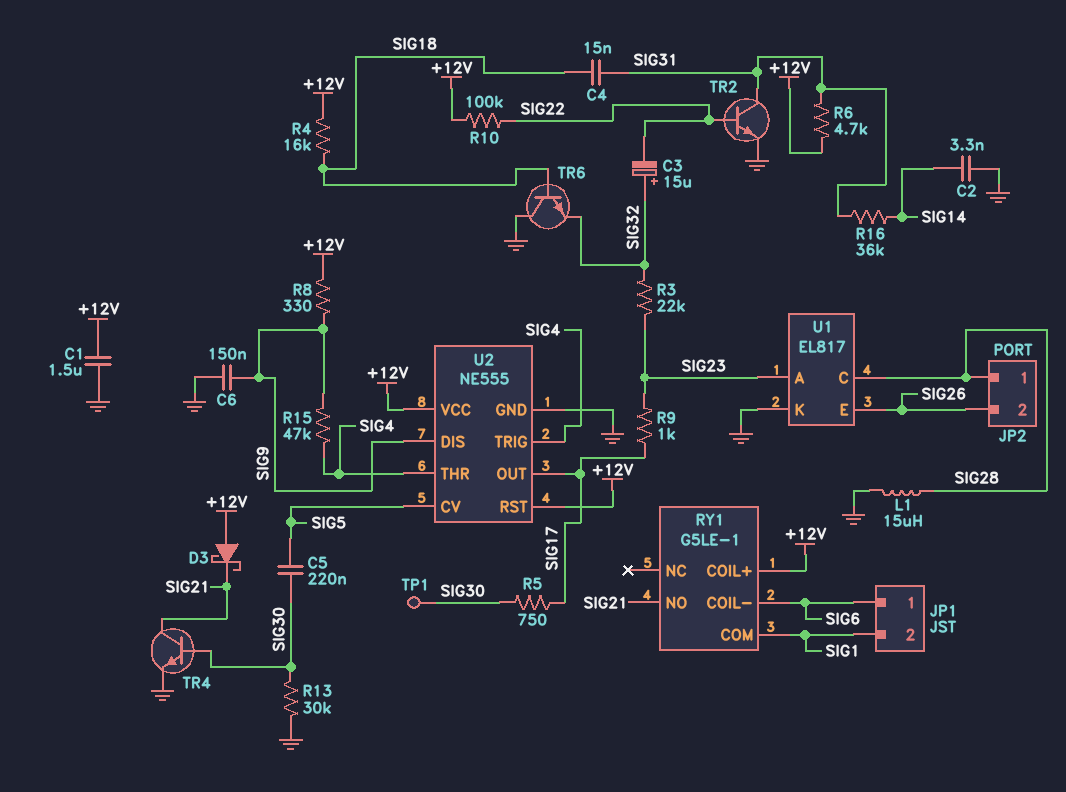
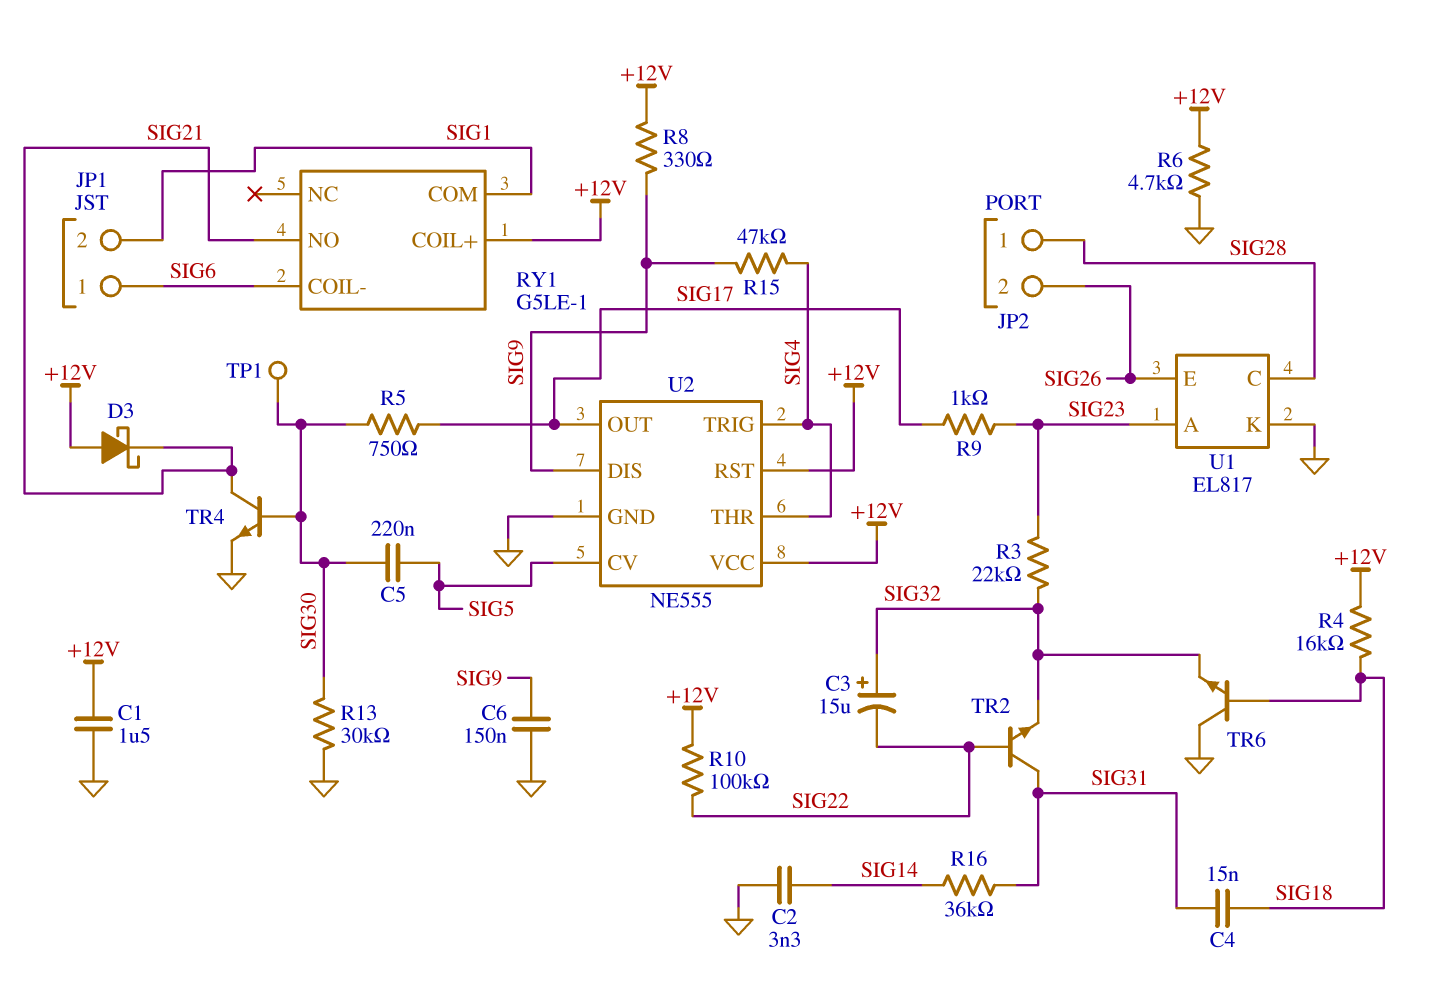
L1: 15uH (GND, SIG28) -> none
R6: 4.7k (+12V, SIG31) -> 4.7k (+12V, GND)
TR2: NPN (B SIG22, C SIG31, E GND) -> NPN (B SIG22, C SIG31, E SIG32)

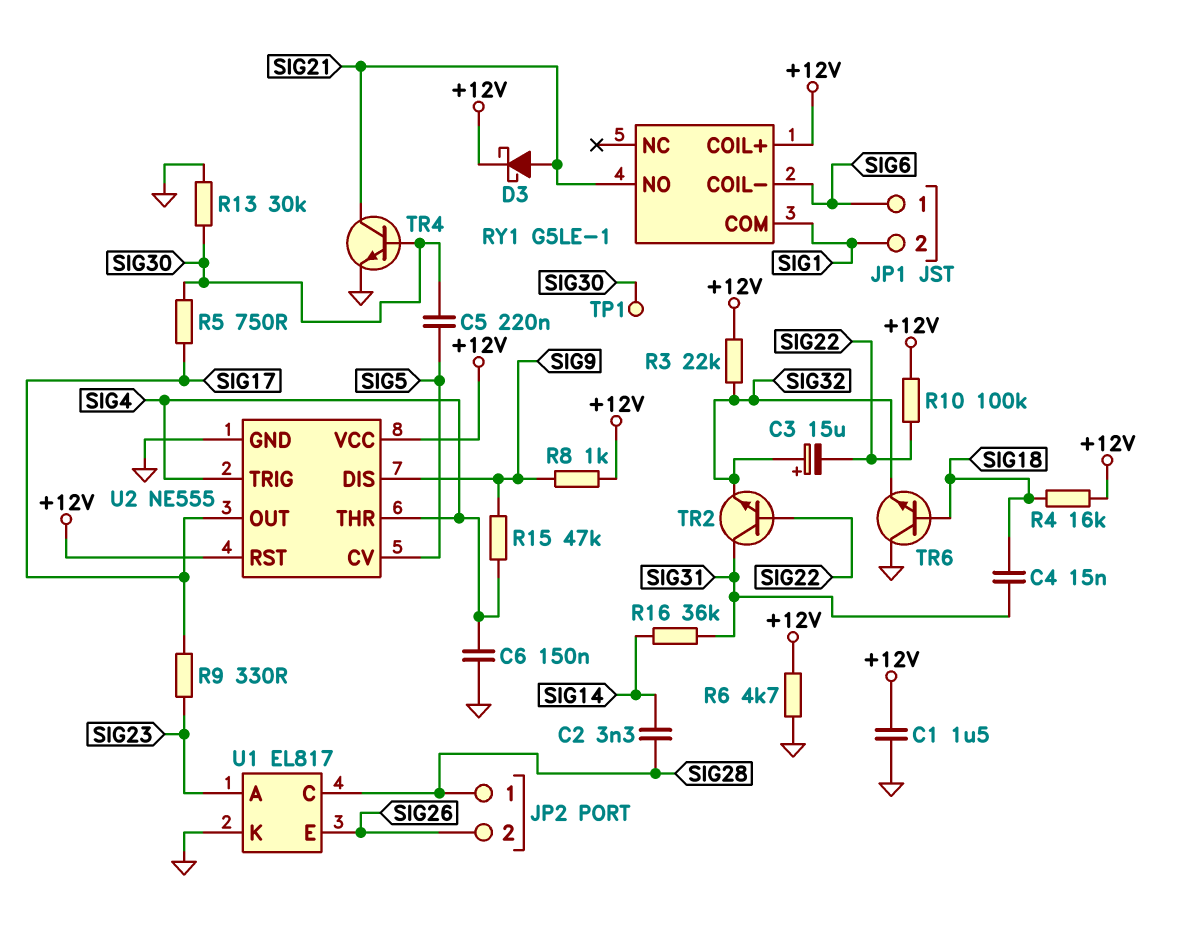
C2: 3.3nF (GND, SIG14) -> 3.3nF (SIG14, SIG28)
C6: 150nF (GND, SIG9) -> 150nF (GND, SIG4)
D3: schottky (A +12V, K SIG21) -> schottky (A SIG21, K +12V)
R3: 22k (SIG23, SIG32) -> 22k (+12V, SIG32)
R8: 330 (+12V, SIG9) -> 1k (+12V, SIG9)
R9: 1k (SIG17, SIG23) -> 330 (SIG17, SIG23)

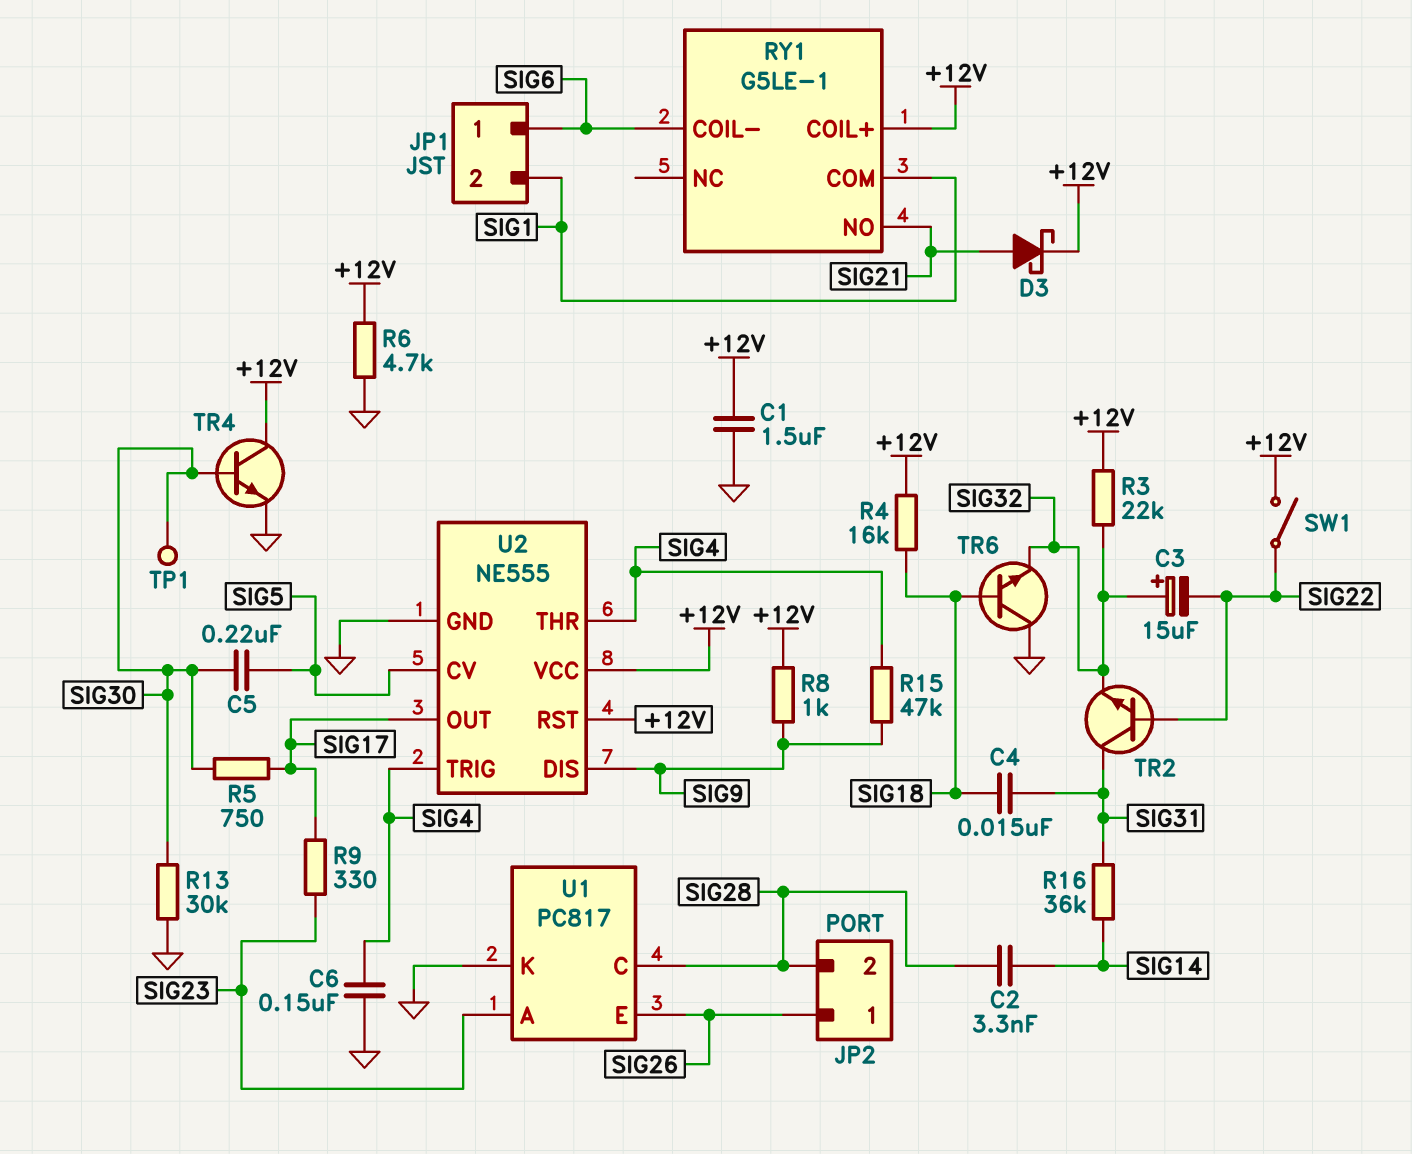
JP2 pin 1: SIG28 -> SIG26
JP2 pin 2: SIG26 -> SIG28
R10: 100k (+12V, SIG22) -> none
SW1: none -> switch (+12V, SIG22)
TR4: NPN (B SIG30, C SIG21, E GND) -> NPN (B SIG30, C +12V, E GND)
U1: EL817 -> PC817

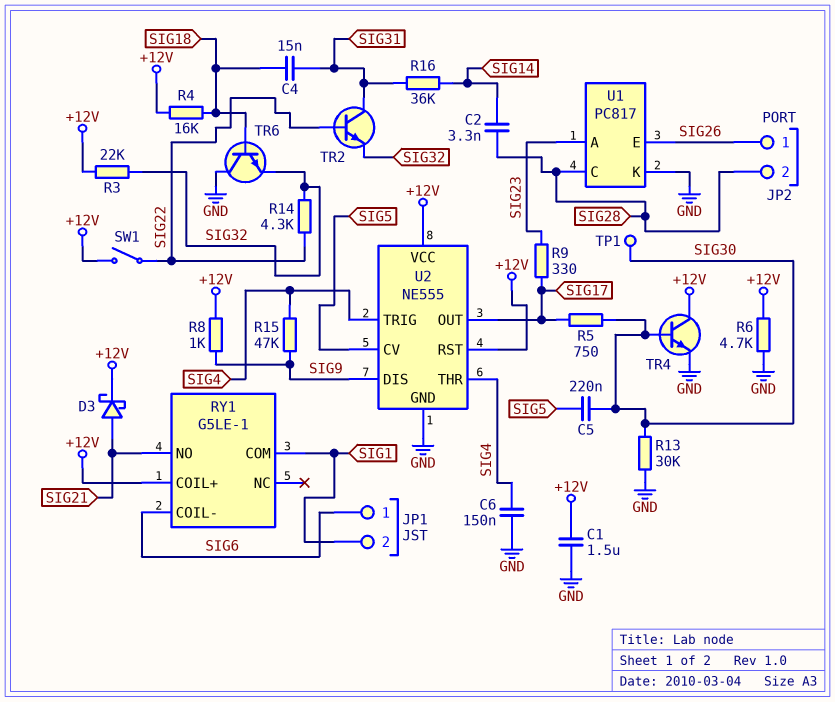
C3: 15uF (plus SIG32, minus SIG22) -> none
R14: none -> 4.3k (SIG22, SIG32)

